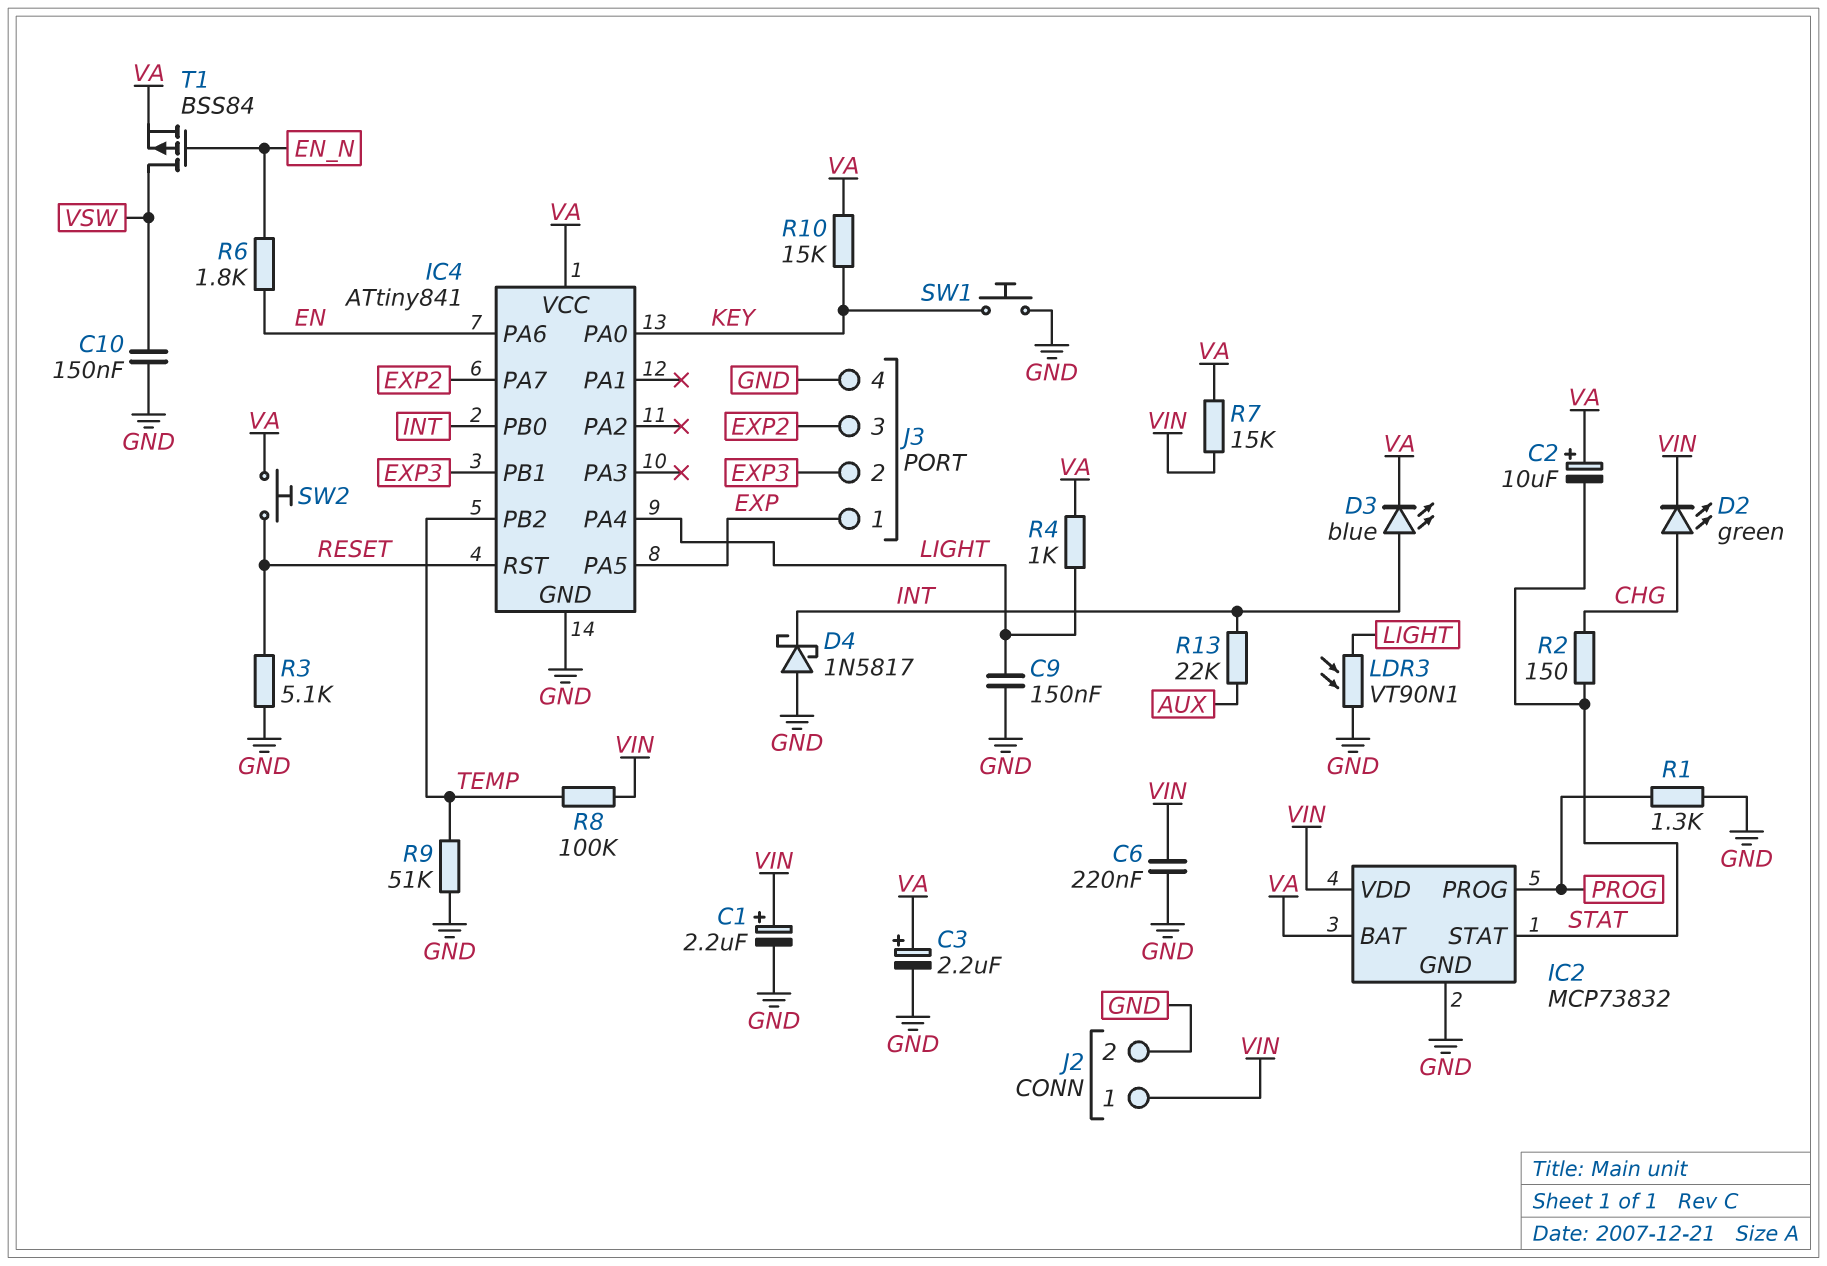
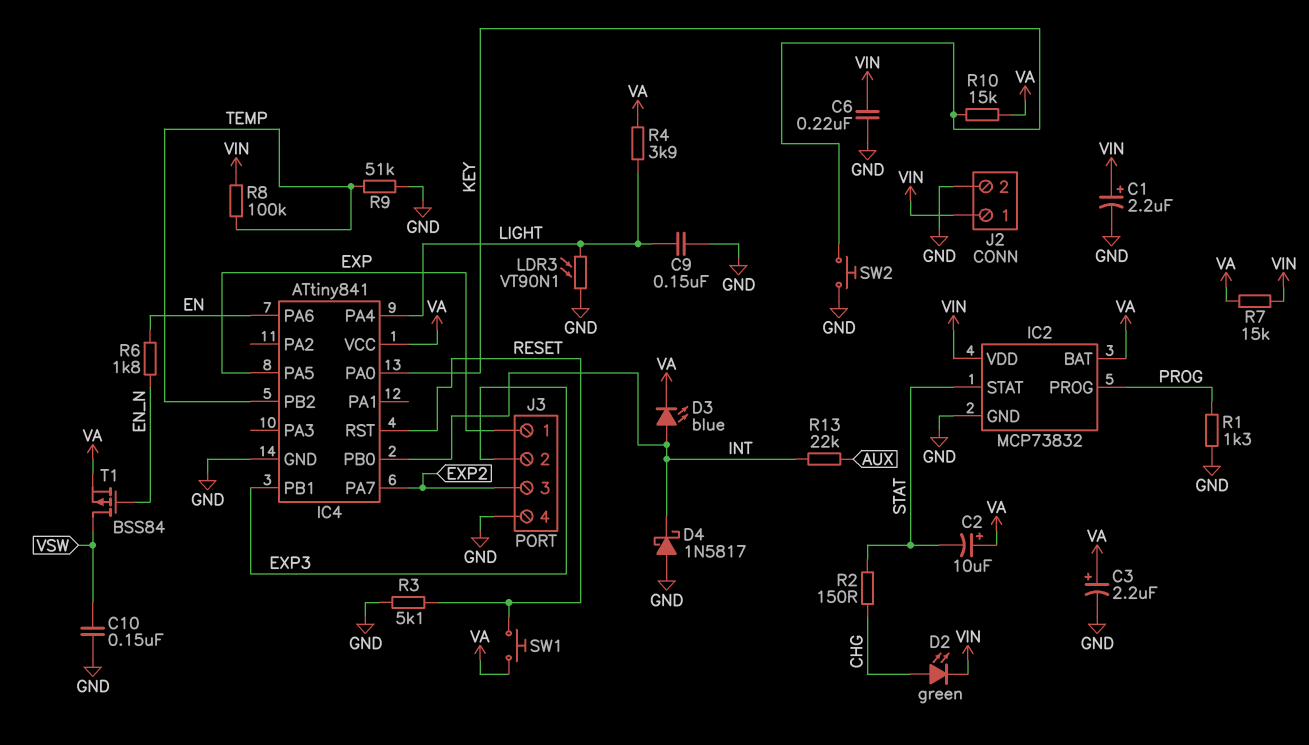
R4: 1k (LIGHT, VA) -> 3.9k (LIGHT, VA)
SW1: button (GND, KEY) -> button (RESET, VA)
SW2: button (RESET, VA) -> button (GND, KEY)

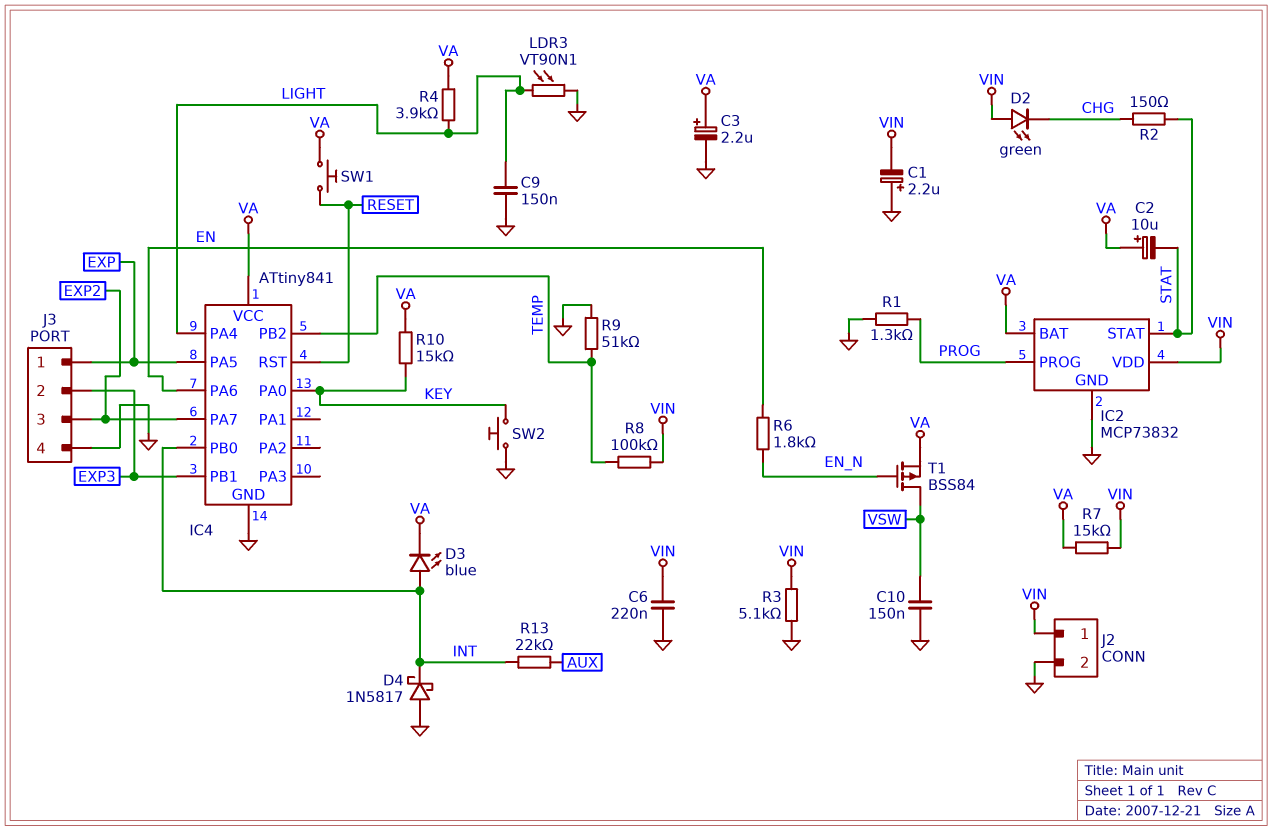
C1: 2.2uF (plus VIN, minus GND) -> 2.2uF (plus GND, minus VIN)
D2: LED green (A CHG, K VIN) -> LED green (A VIN, K CHG)
R3: 5.1k (GND, RESET) -> 5.1k (GND, VIN)

